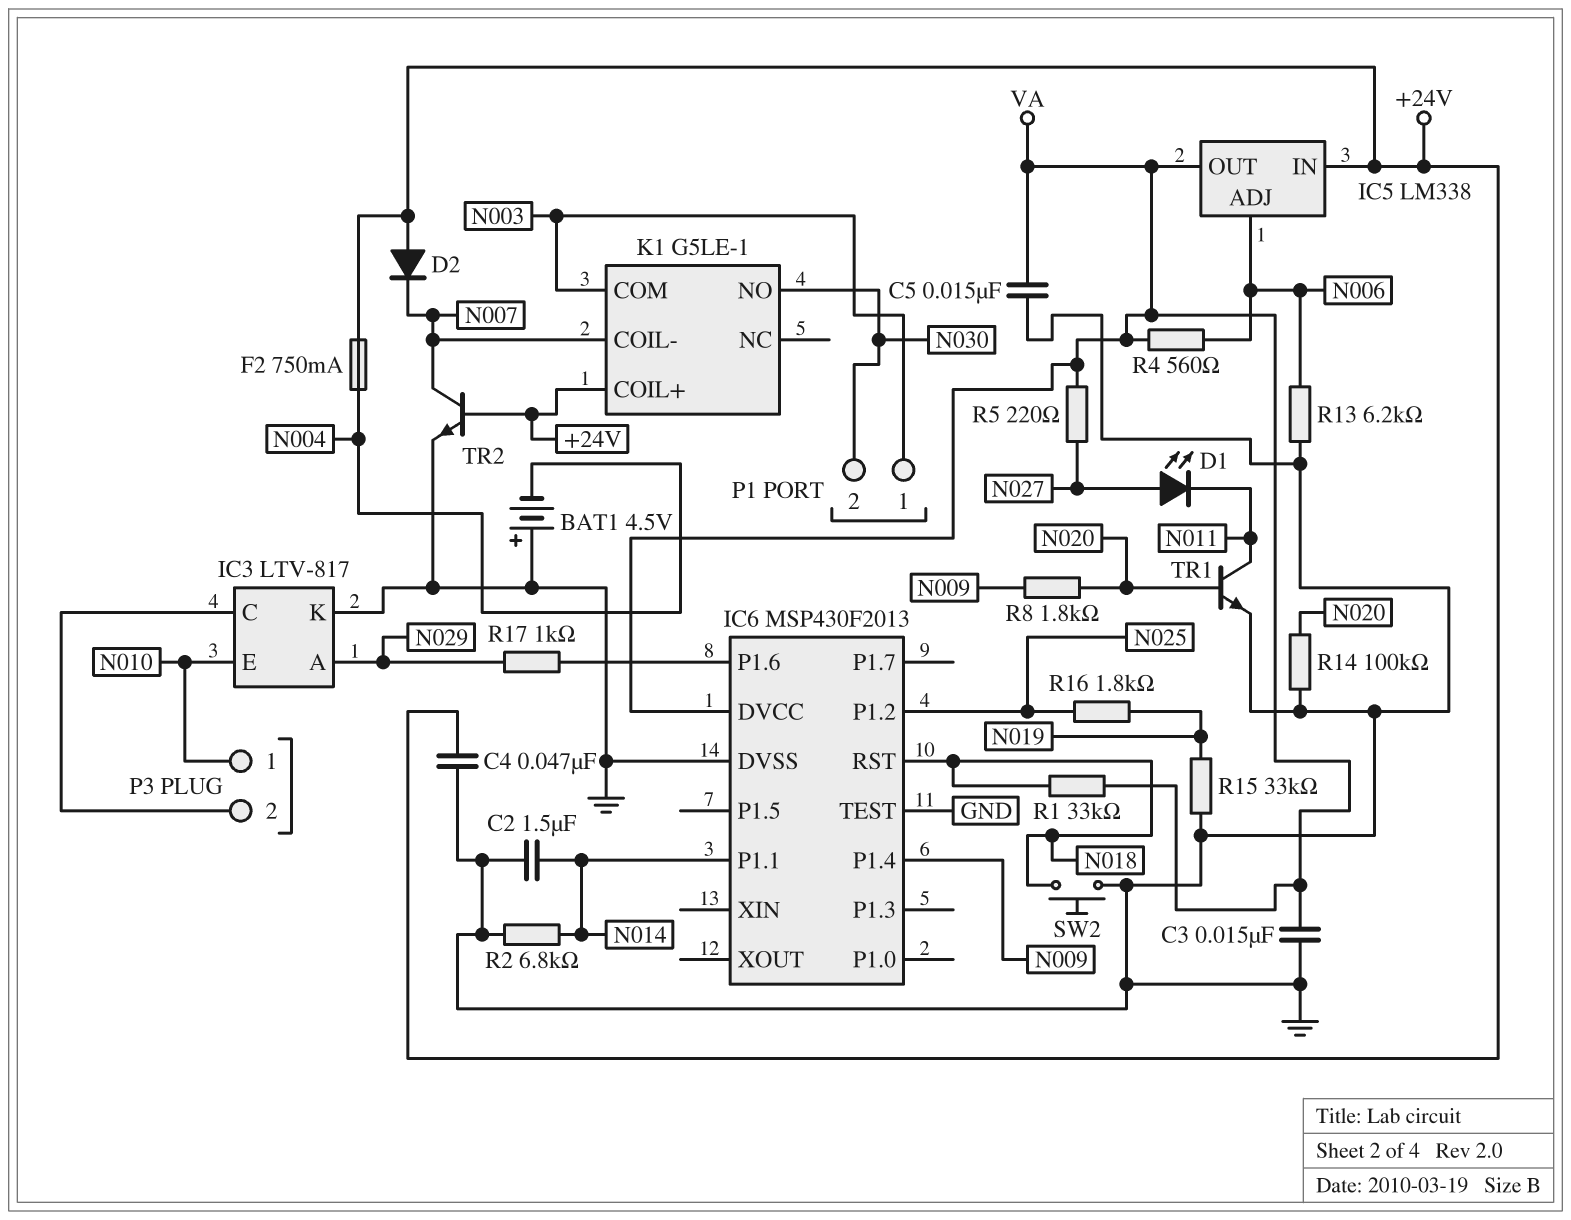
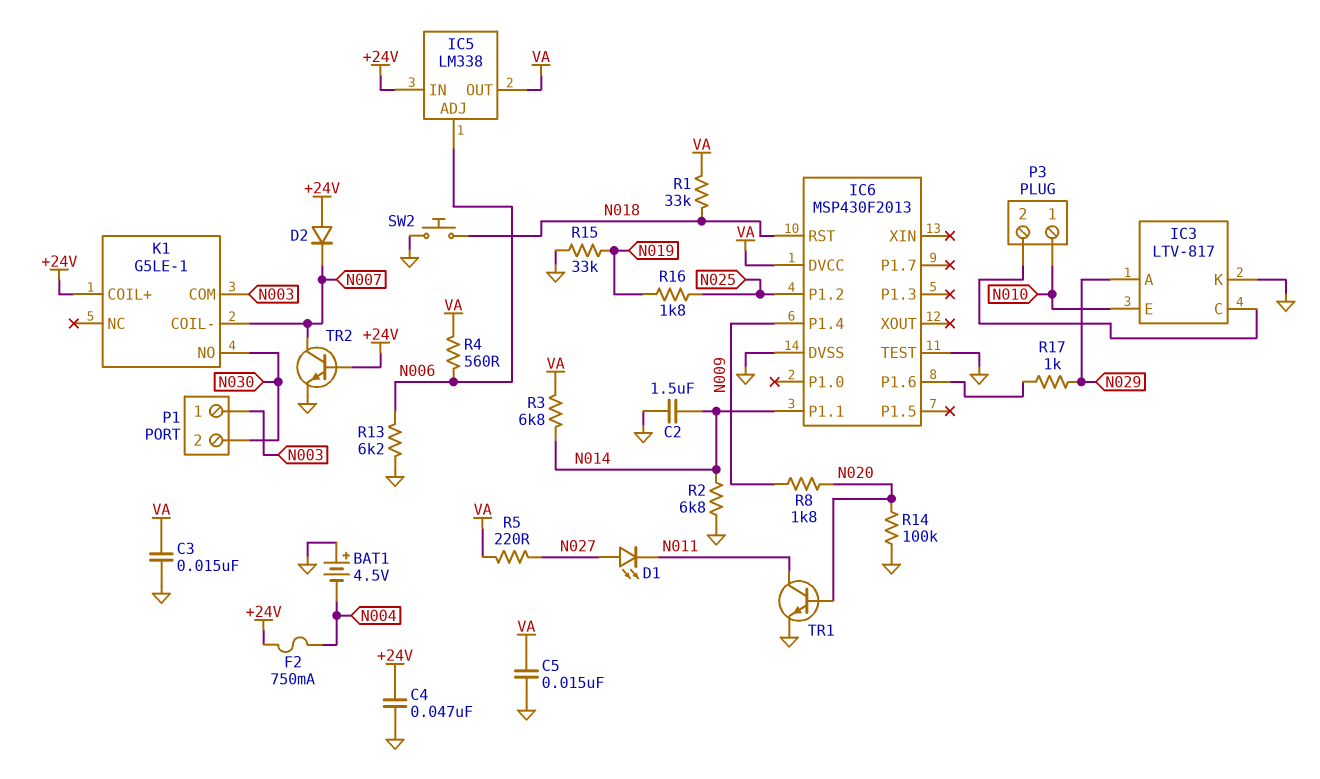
R3: none -> 6.8k (N014, VA)

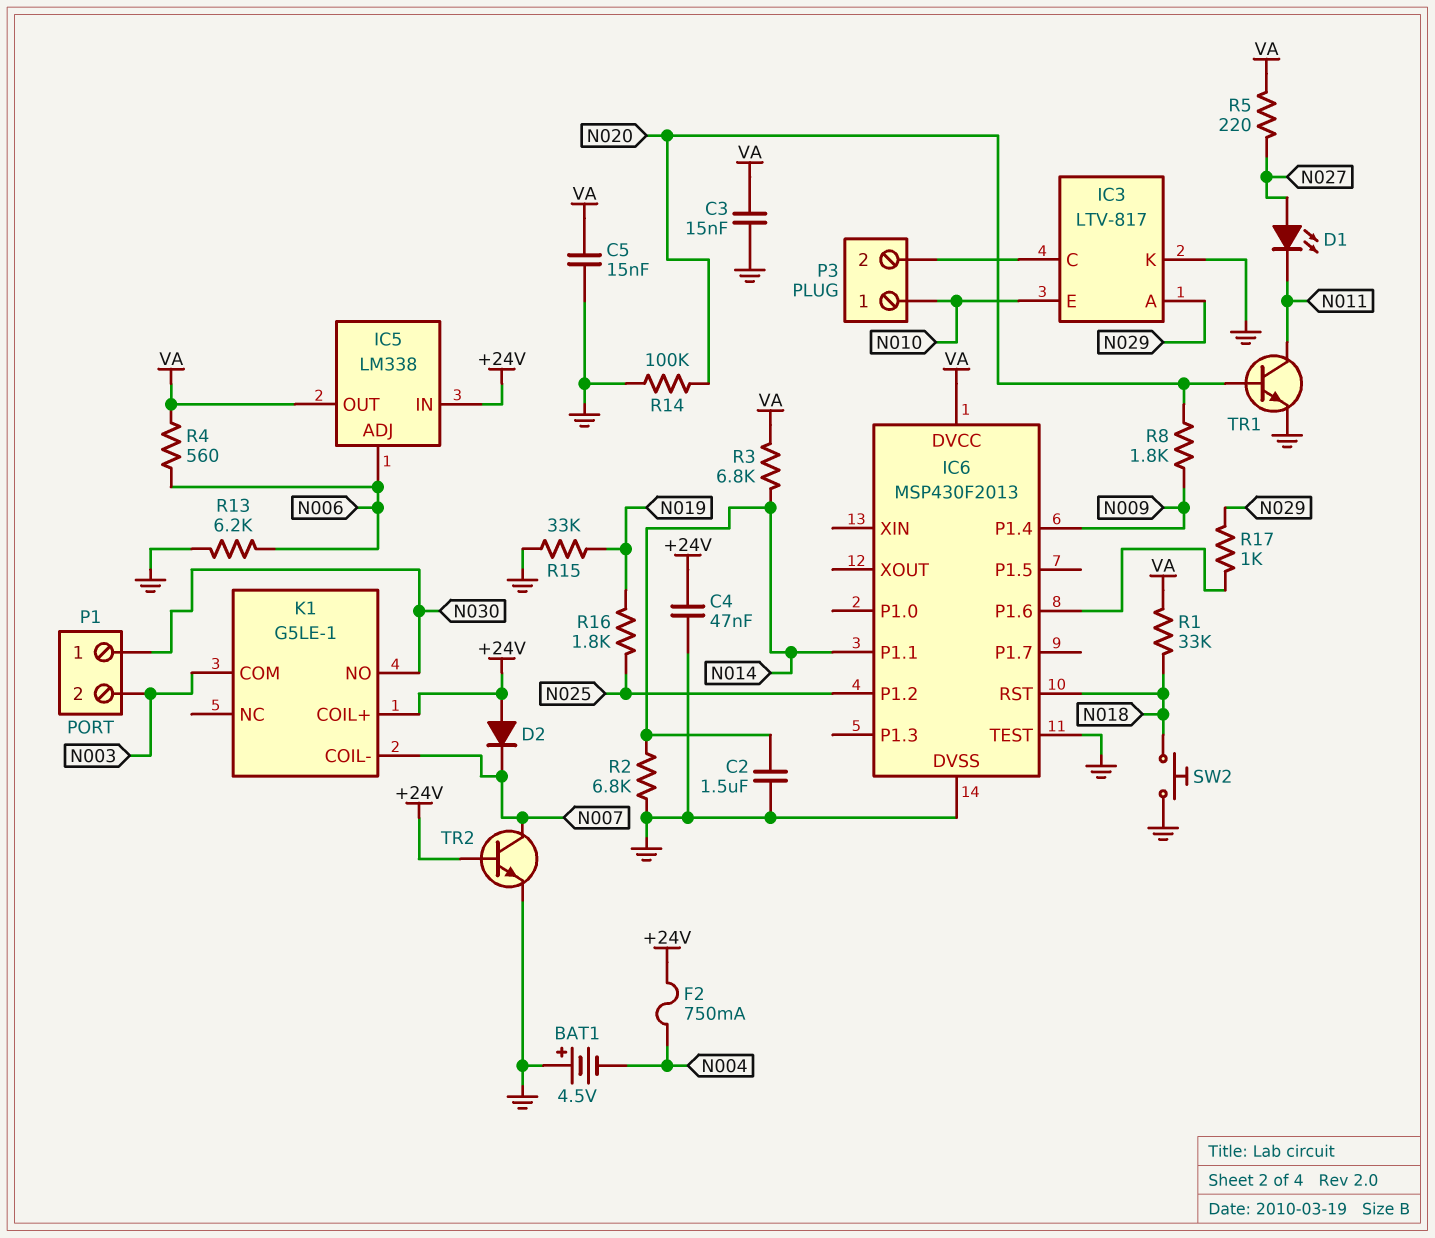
P1 pin 1: N003 -> N030
P1 pin 2: N030 -> N003

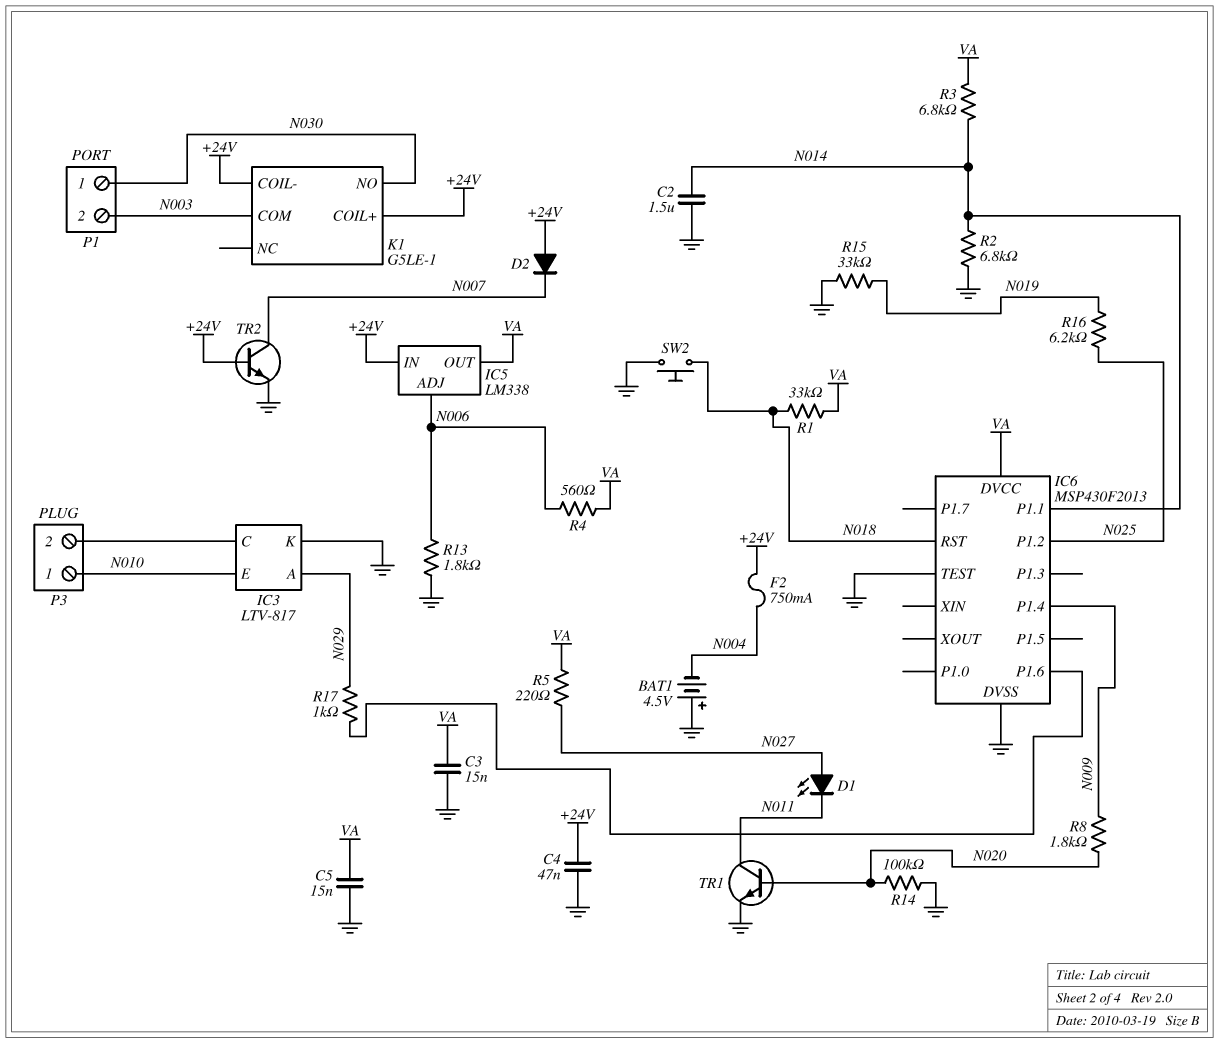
K1 pin COIL-: N007 -> +24V
R13: 6.2k (GND, N006) -> 1.8k (GND, N006)
R16: 1.8k (N019, N025) -> 6.2k (N019, N025)

